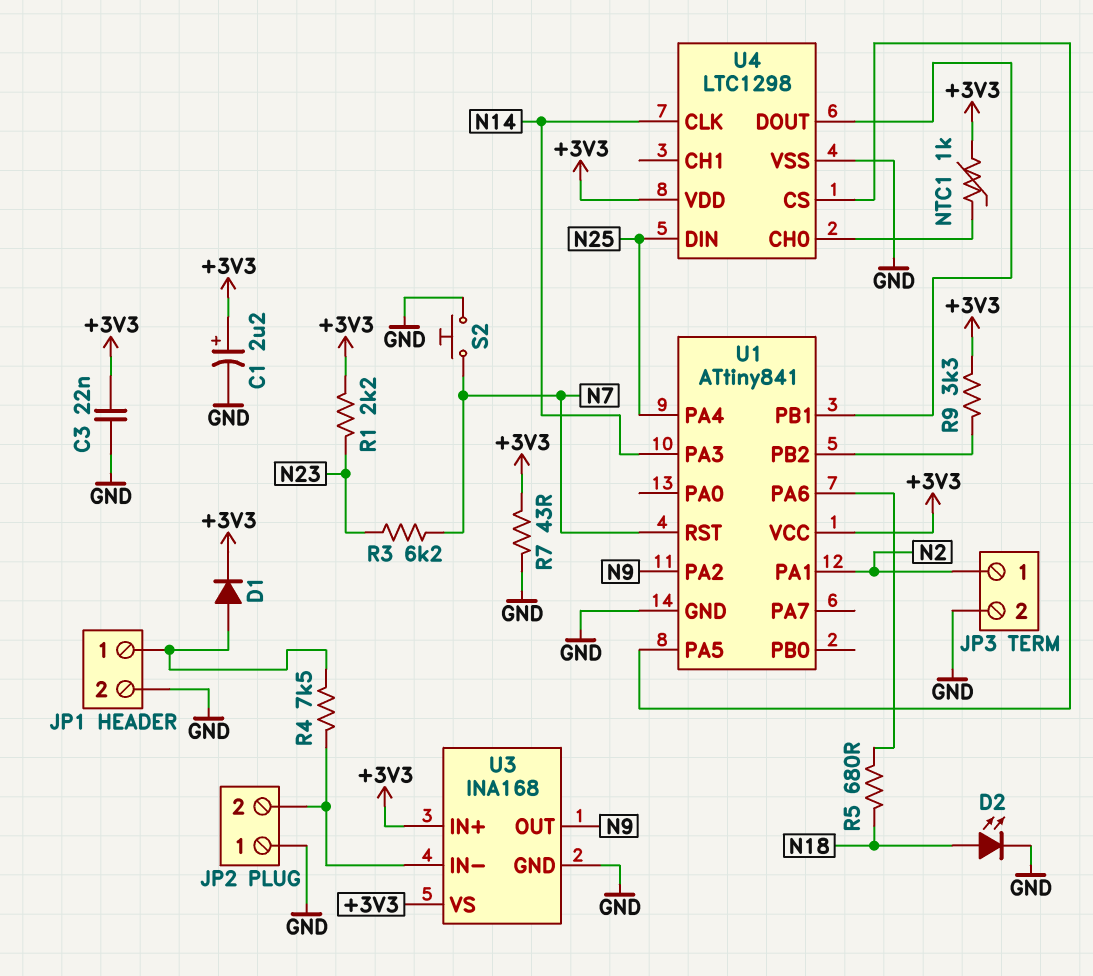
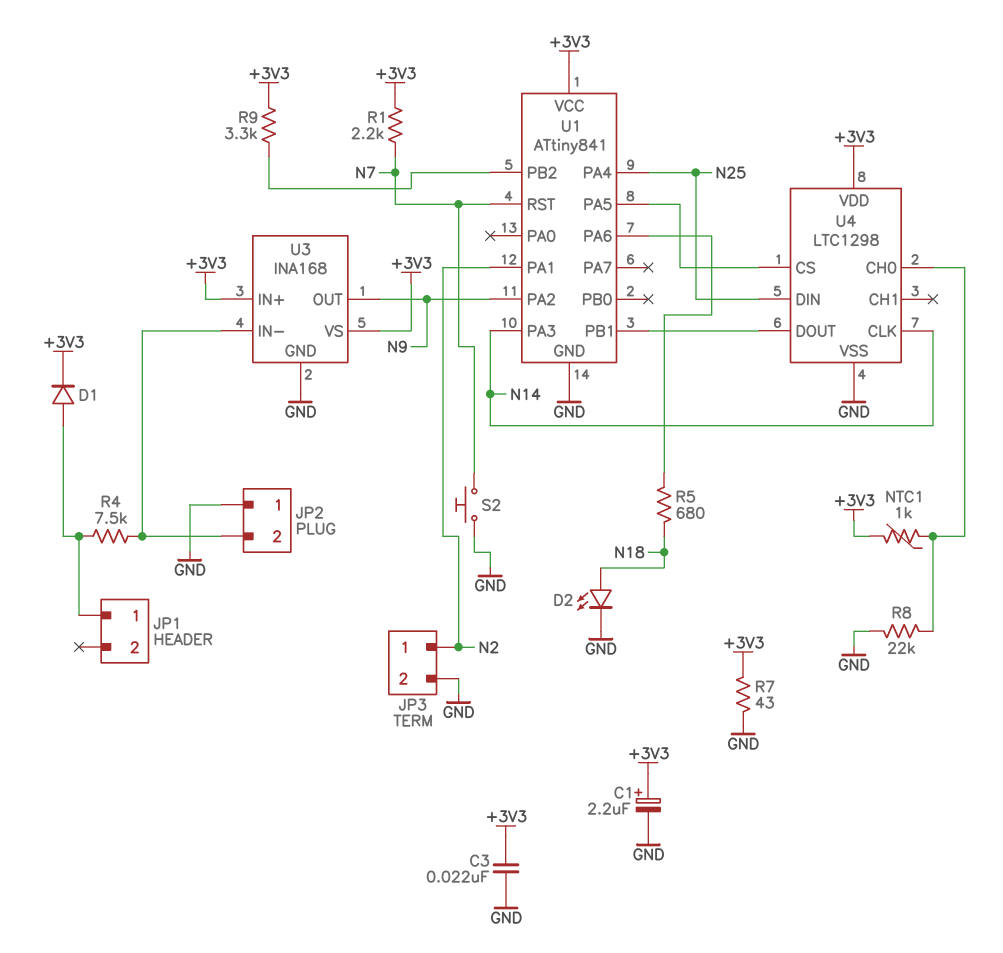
JP1 pin 2: GND -> none
R1: 2.2k (+3V3, N23) -> 2.2k (+3V3, N7)
R3: 6.2k (N7, N23) -> none
R8: none -> 22k (GND, U4/CH0)

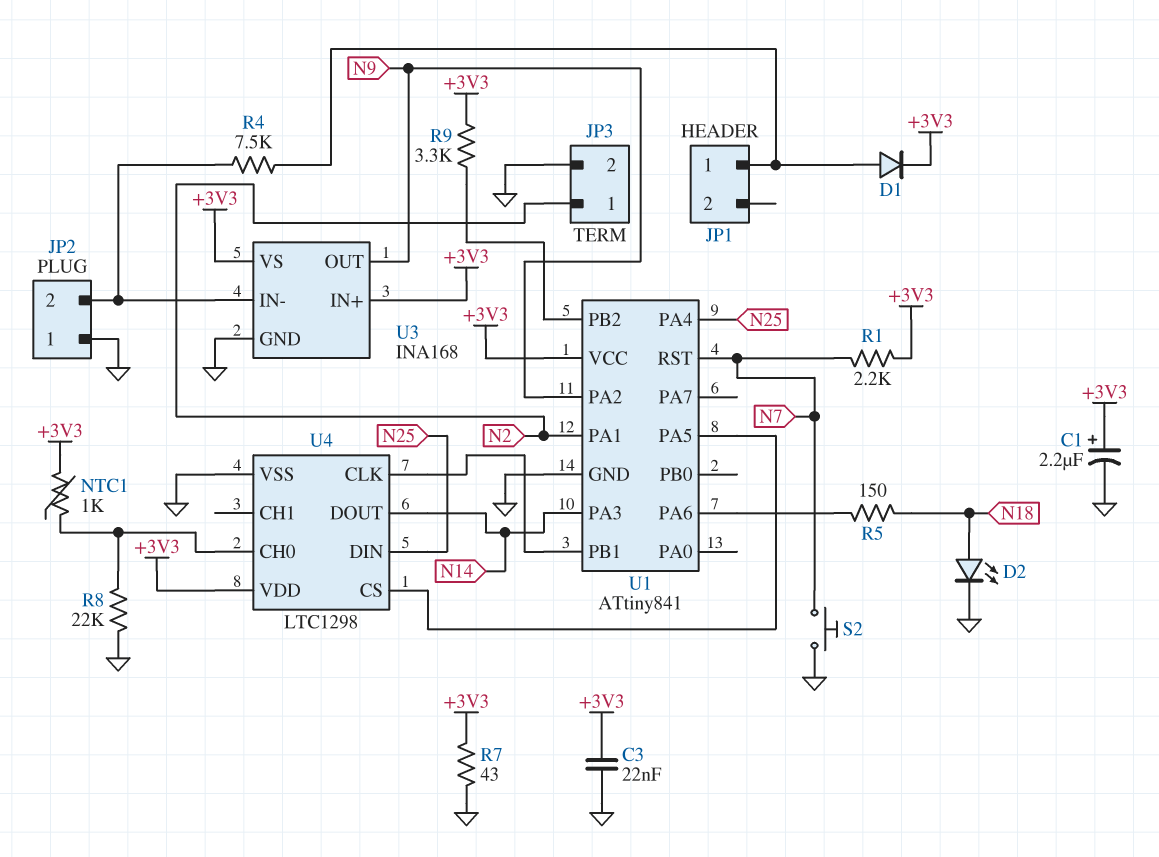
R5: 680 (N18, U1/PA6) -> 150 (N18, U1/PA6)
U4 pin CLK: N14 -> U1/PB1
U4 pin DOUT: U1/PB1 -> N14

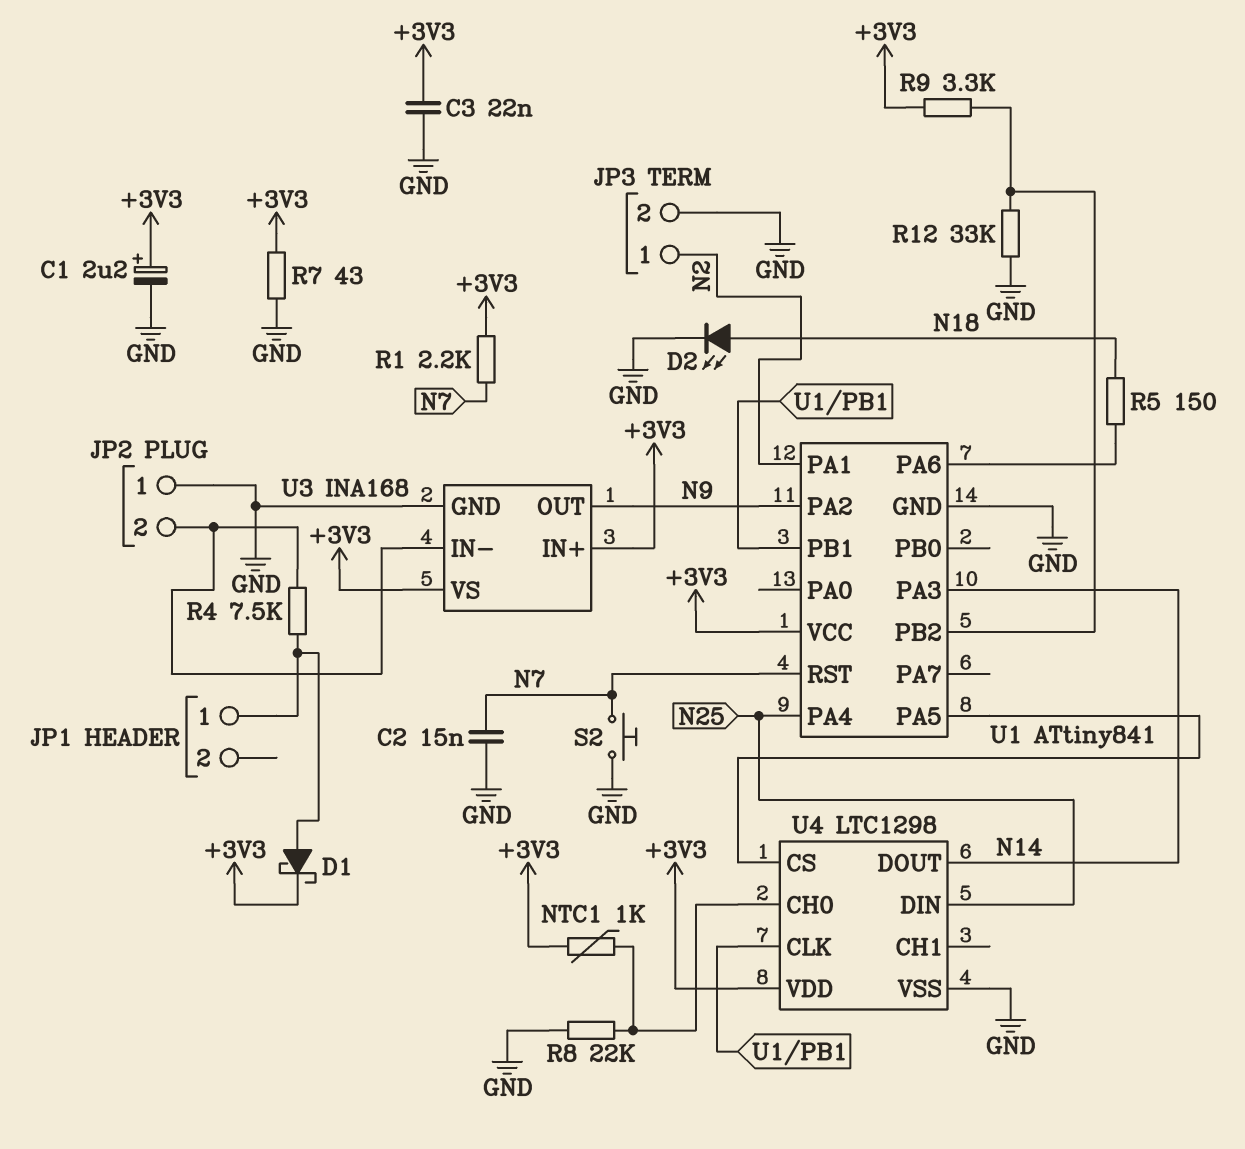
C2: none -> 15nF (GND, N7)
D1: diode (A JP1/1, K +3V3) -> schottky (A JP1/1, K +3V3)
R12: none -> 33k (GND, U1/PB2)

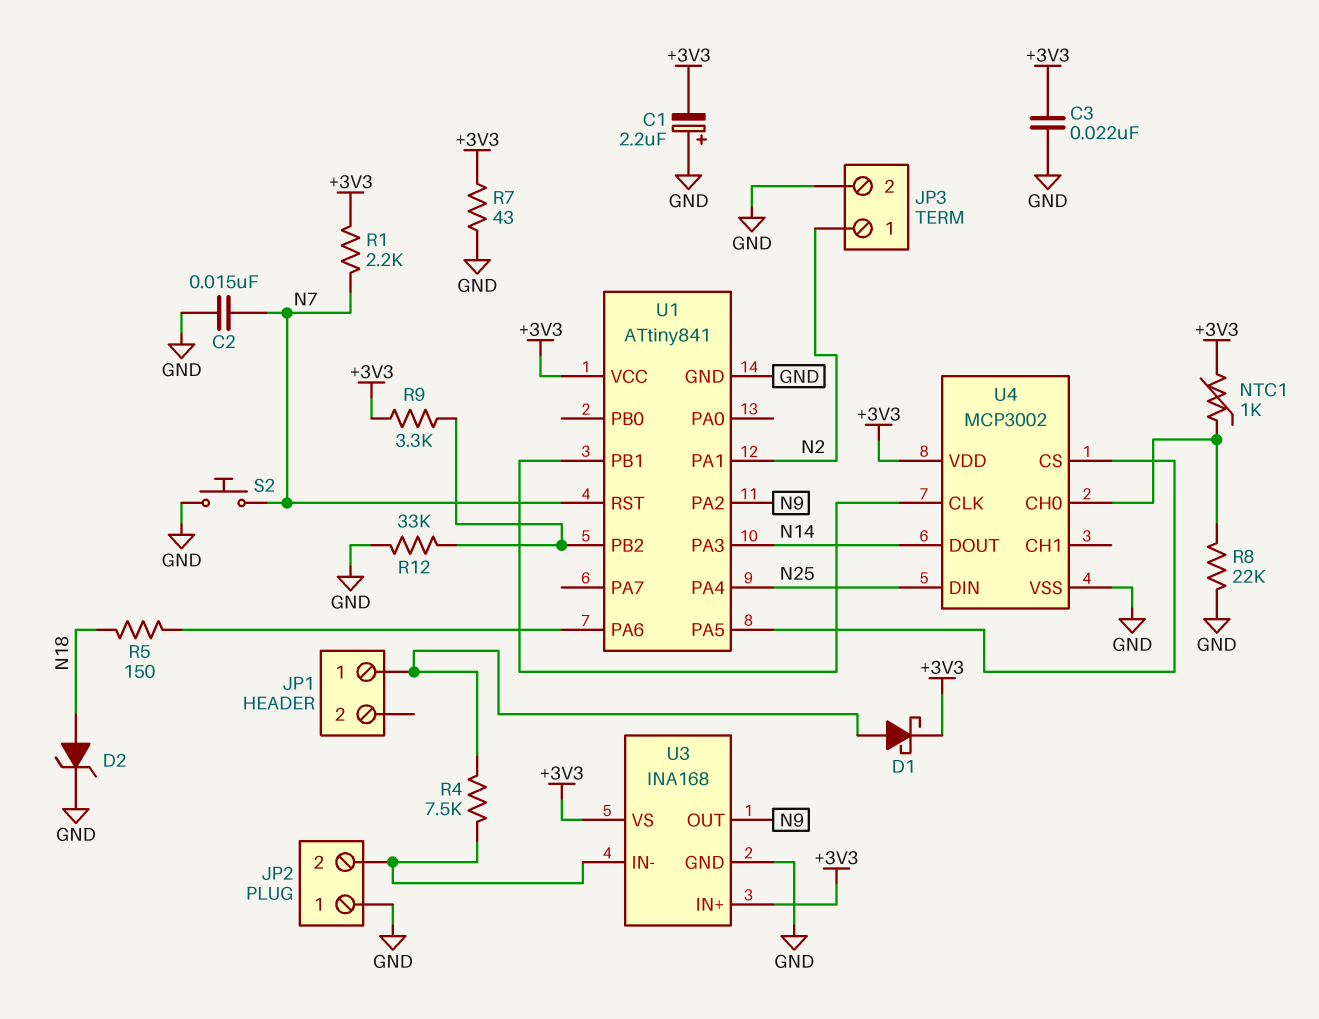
C1: 2.2uF (plus +3V3, minus GND) -> 2.2uF (plus GND, minus +3V3)
D2: LED (A N18, K GND) -> zener (A N18, K GND)
U4: LTC1298 -> MCP3002

